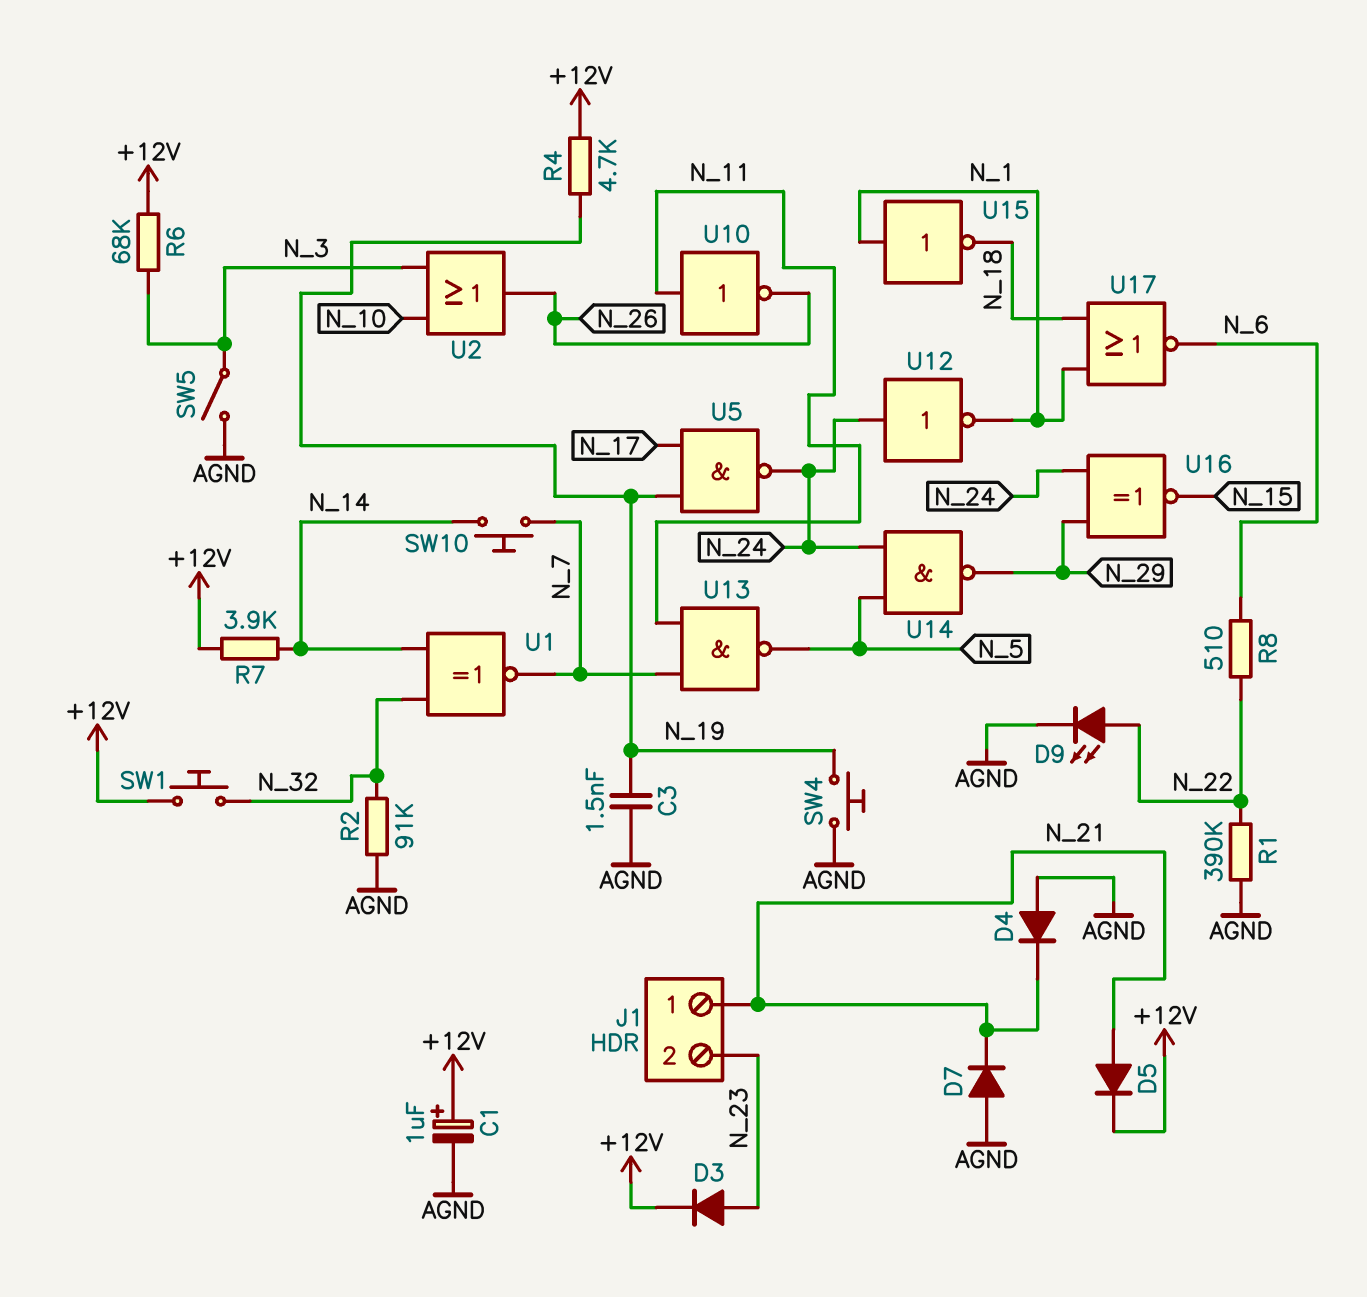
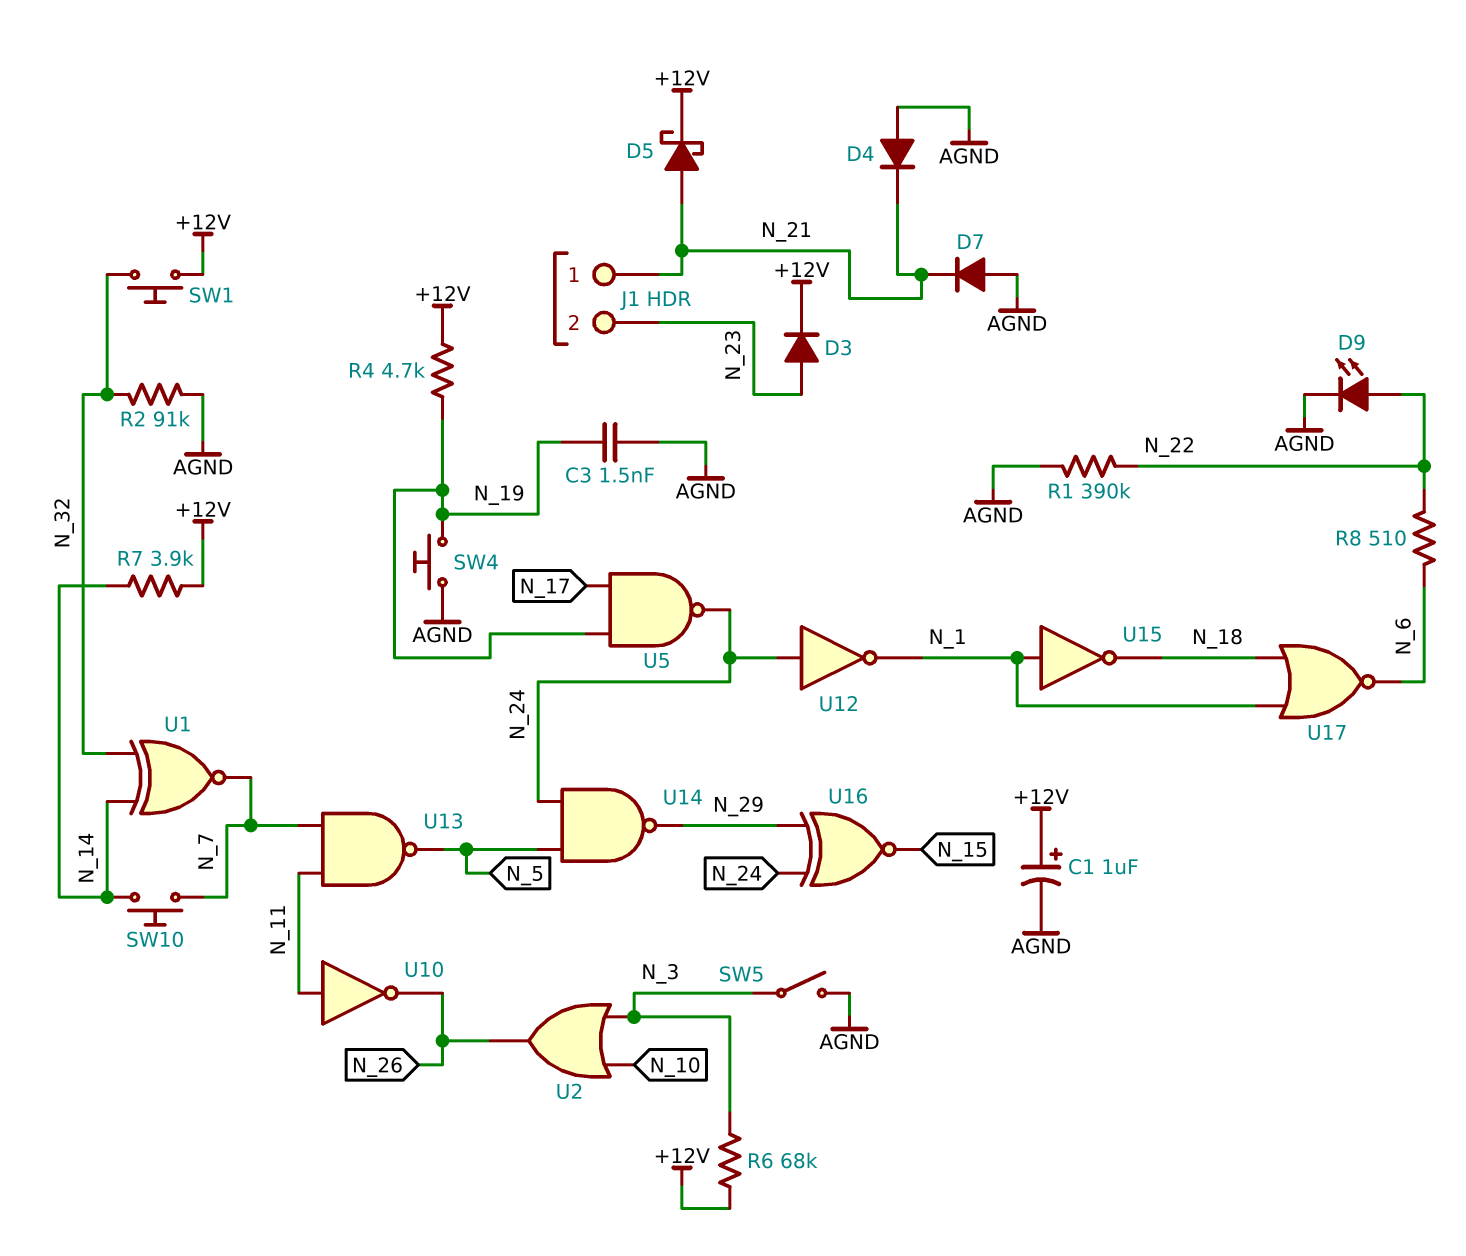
D5: diode (A N_21, K +12V) -> schottky (A N_21, K +12V)

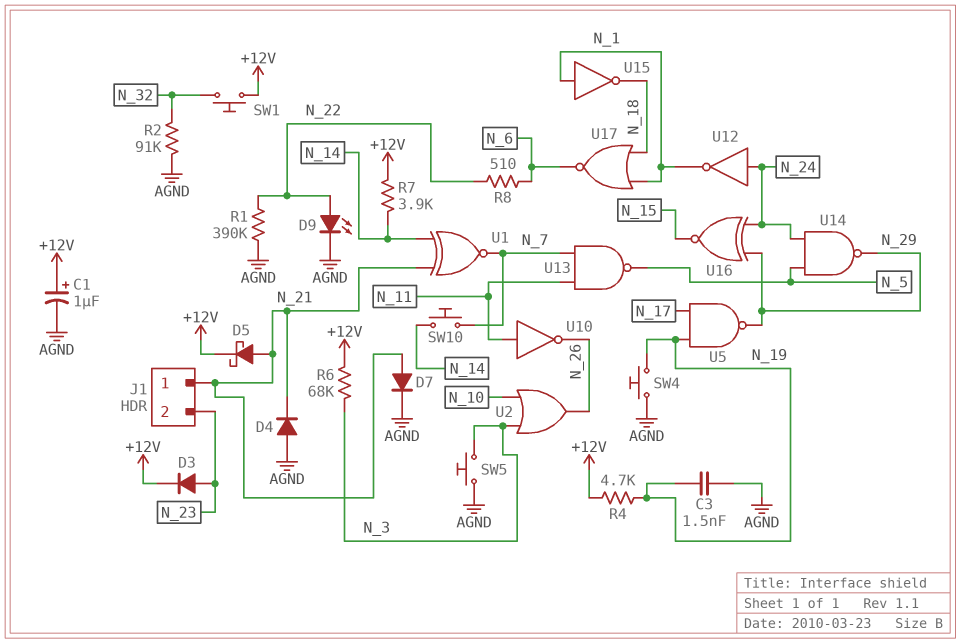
D7: diode (A AGND, K N_21) -> diode (A N_21, K AGND)
SW5: switch (AGND, N_3) -> button (AGND, N_3)
U1: XNOR (in N_14, in N_32, out N_7) -> XNOR (in N_14, in N_21, out N_7)
U5: NAND (in N_17, in N_19, out N_24) -> NAND (in N_17, in N_19, out N_29)

